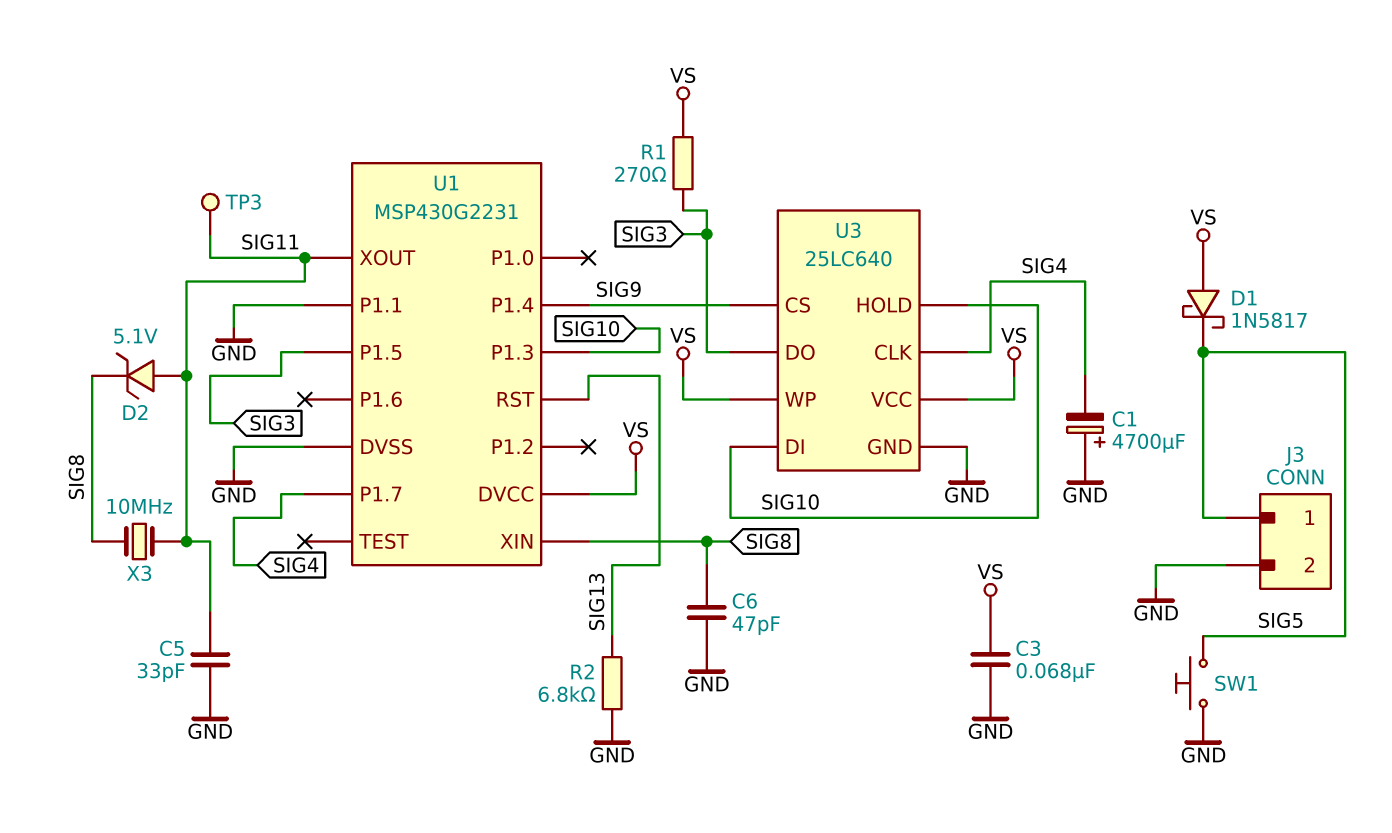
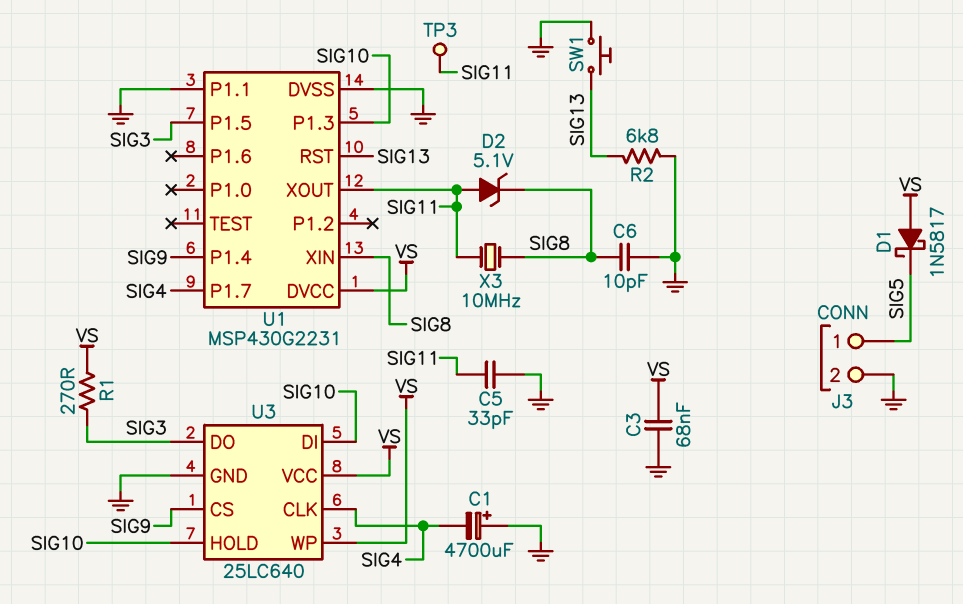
C6: 47pF (GND, SIG8) -> 10pF (GND, SIG8)
SW1: button (GND, SIG5) -> button (GND, SIG13)

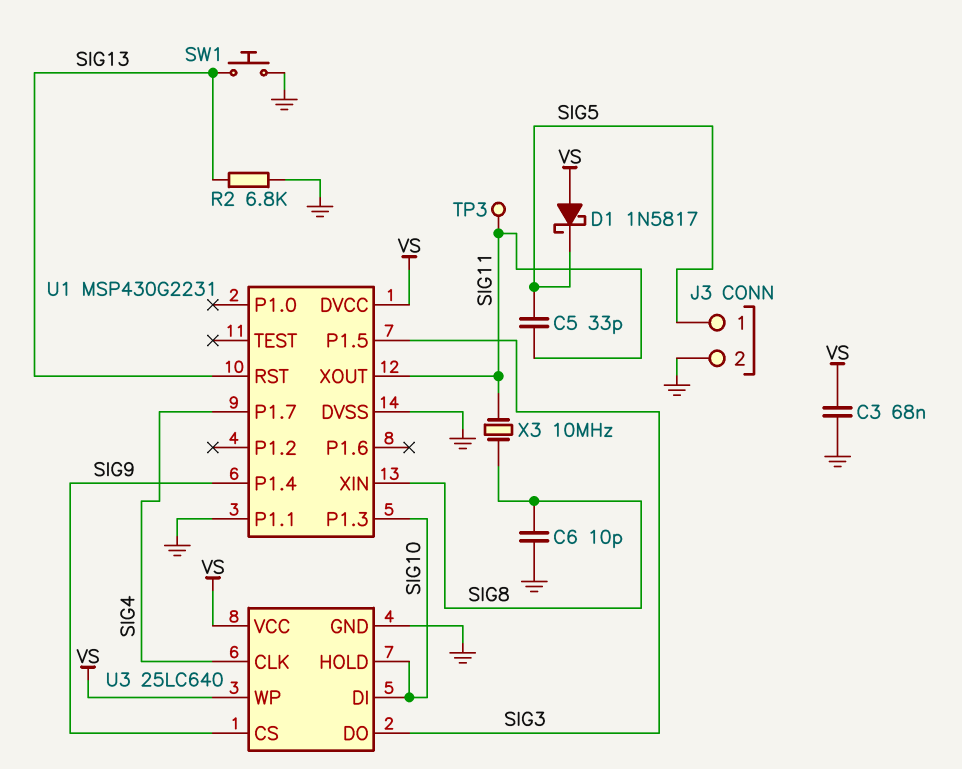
C1: 4700uF (plus GND, minus SIG4) -> none
C5: 33pF (GND, SIG11) -> 33pF (SIG5, SIG11)
D2: zener 5.1V (A SIG11, K SIG8) -> none
R1: 270 (SIG3, VS) -> none

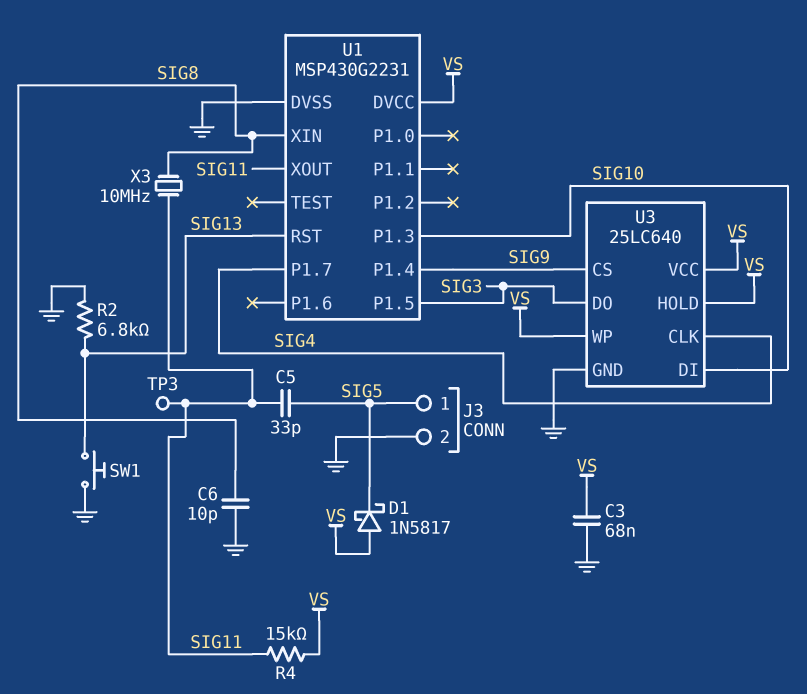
R4: none -> 15k (SIG11, VS)
U1 pin P1.1: GND -> none
U3 pin HOLD: SIG10 -> VS

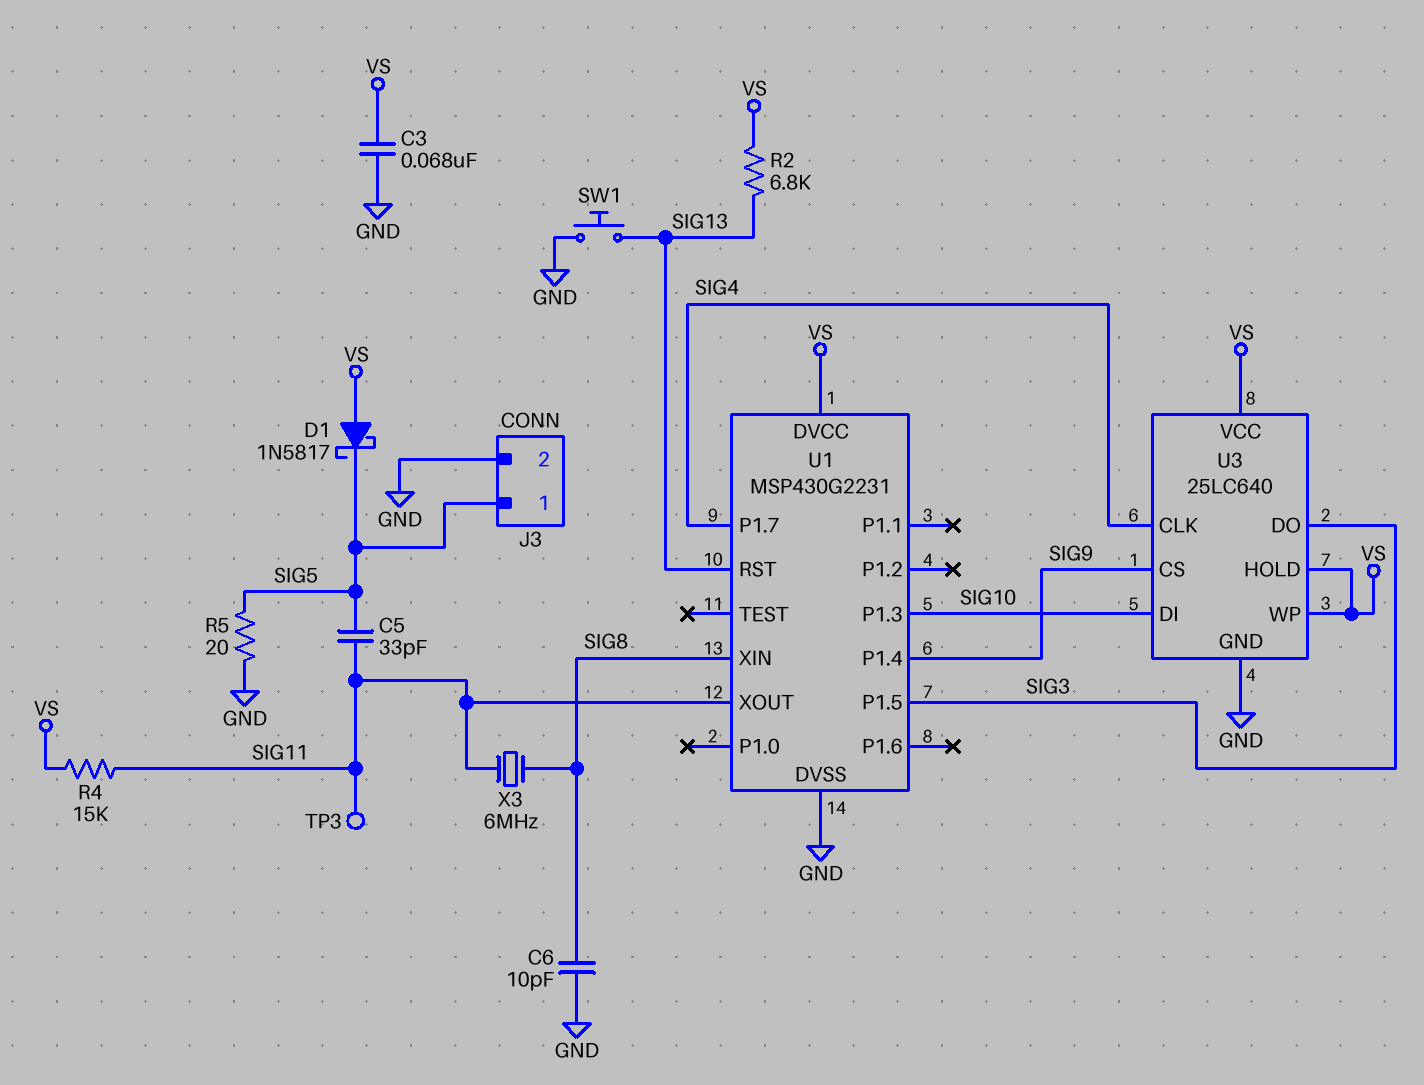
R2: 6.8k (GND, SIG13) -> 6.8k (SIG13, VS)
R5: none -> 20 (GND, SIG5)
X3: 10MHz (SIG8, SIG11) -> 6MHz (SIG8, SIG11)

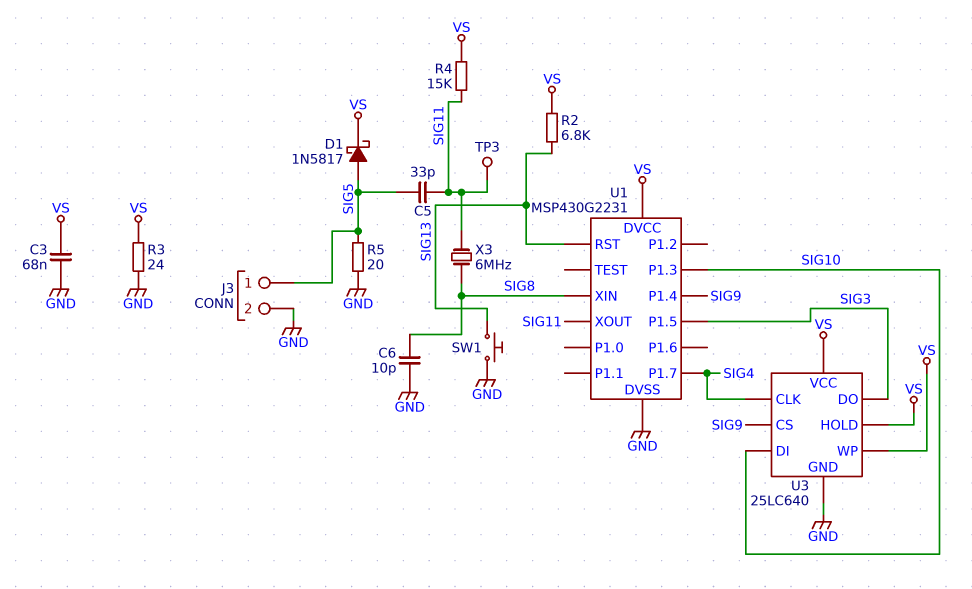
D1: schottky 1N5817 (A VS, K SIG5) -> schottky 1N5817 (A SIG5, K VS)
R3: none -> 24 (GND, VS)

